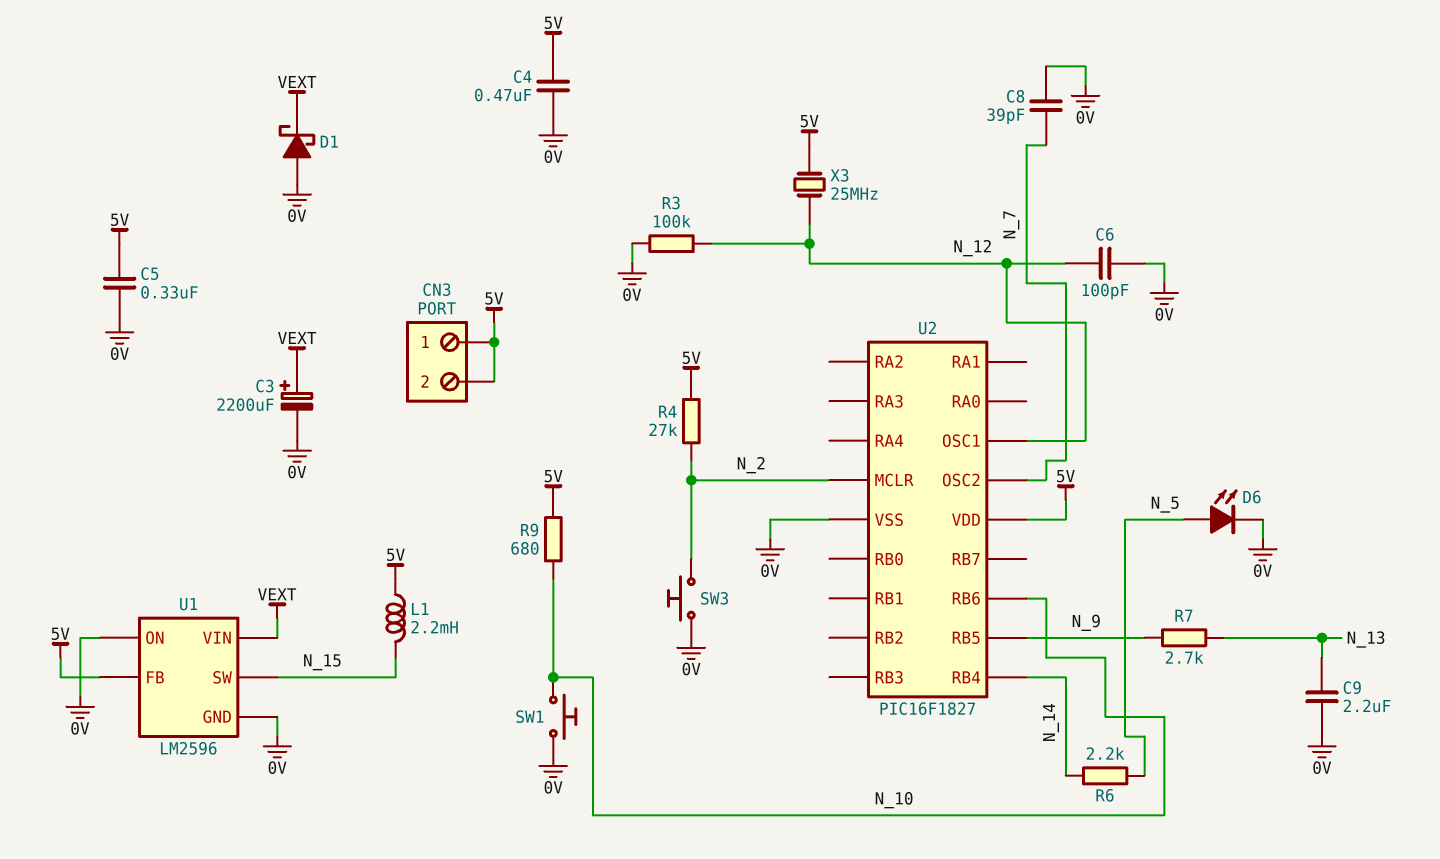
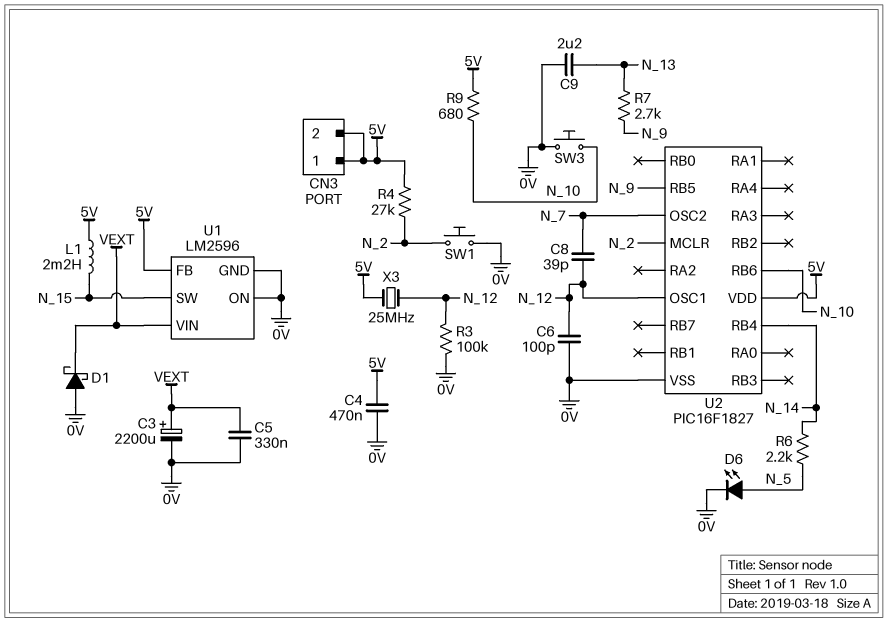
C5: 330nF (0V, 5V) -> 330nF (0V, VEXT)
C8: 39pF (0V, N_7) -> 39pF (N_7, N_12)
SW1: button (0V, N_10) -> button (0V, N_2)
SW3: button (0V, N_2) -> button (0V, N_10)

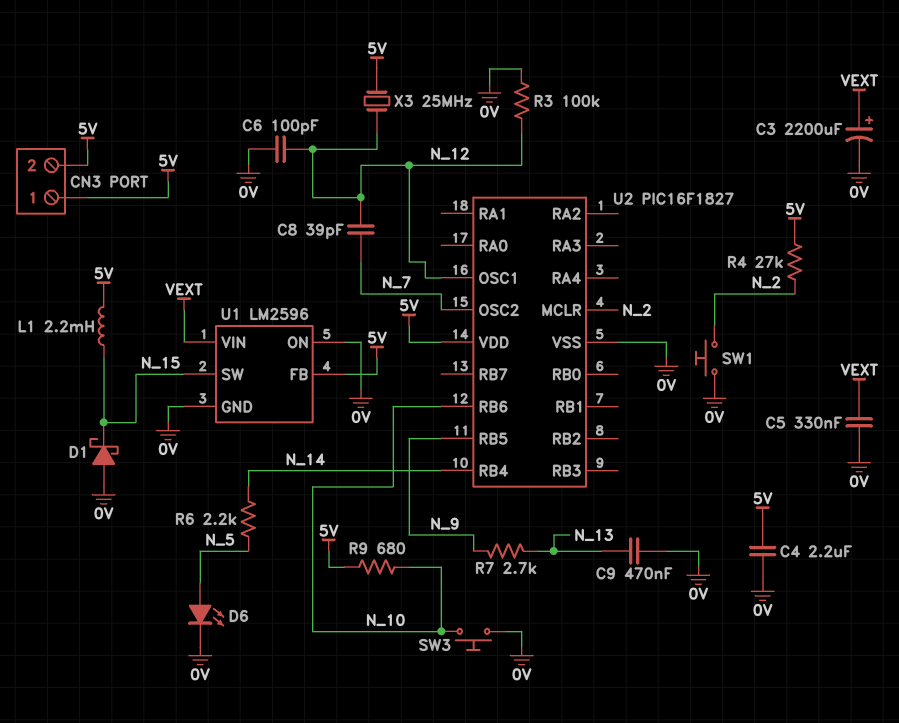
C4: 470nF (0V, 5V) -> 2.2uF (0V, 5V)
C9: 2.2uF (0V, N_13) -> 470nF (0V, N_13)
D1: schottky (A 0V, K VEXT) -> schottky (A 0V, K N_15)

